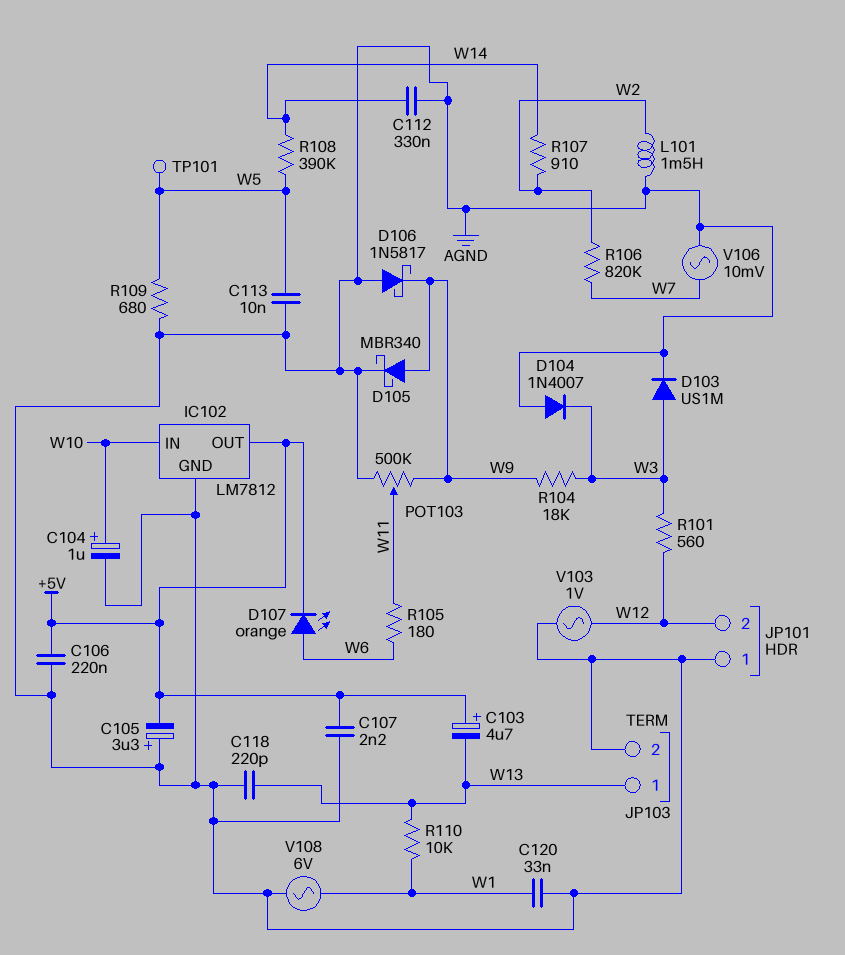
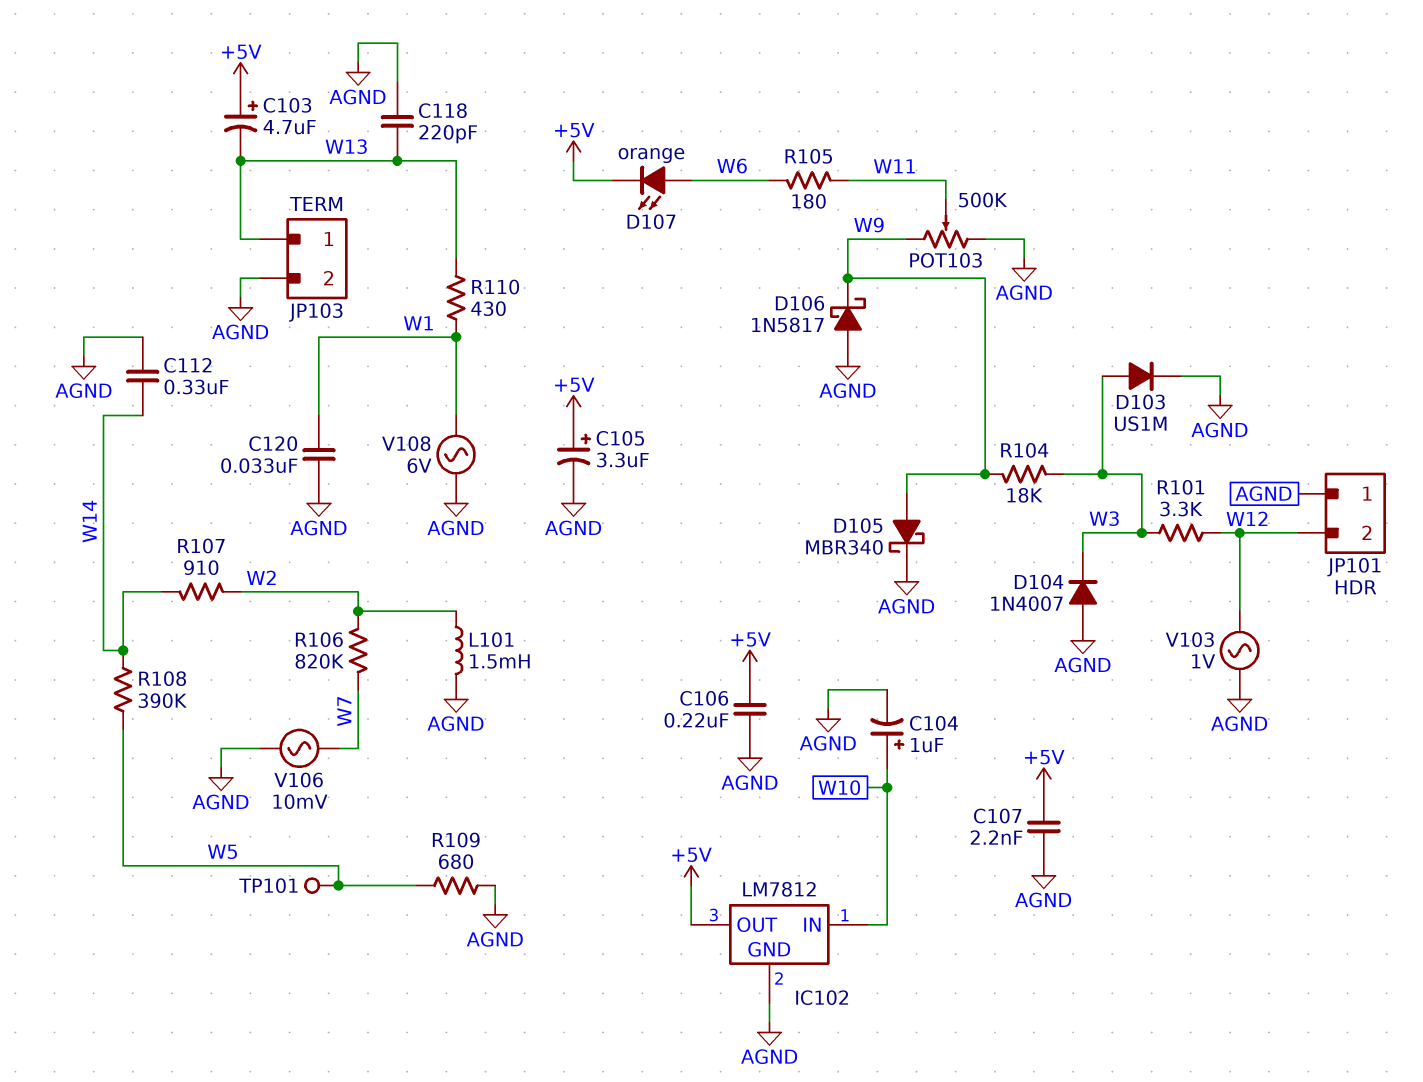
C105: 3.3uF (plus AGND, minus +5V) -> 3.3uF (plus +5V, minus AGND)
C113: 10nF (AGND, W5) -> none
R101: 560 (W3, W12) -> 3.3k (W3, W12)
R110: 10k (W1, W13) -> 430 (W1, W13)

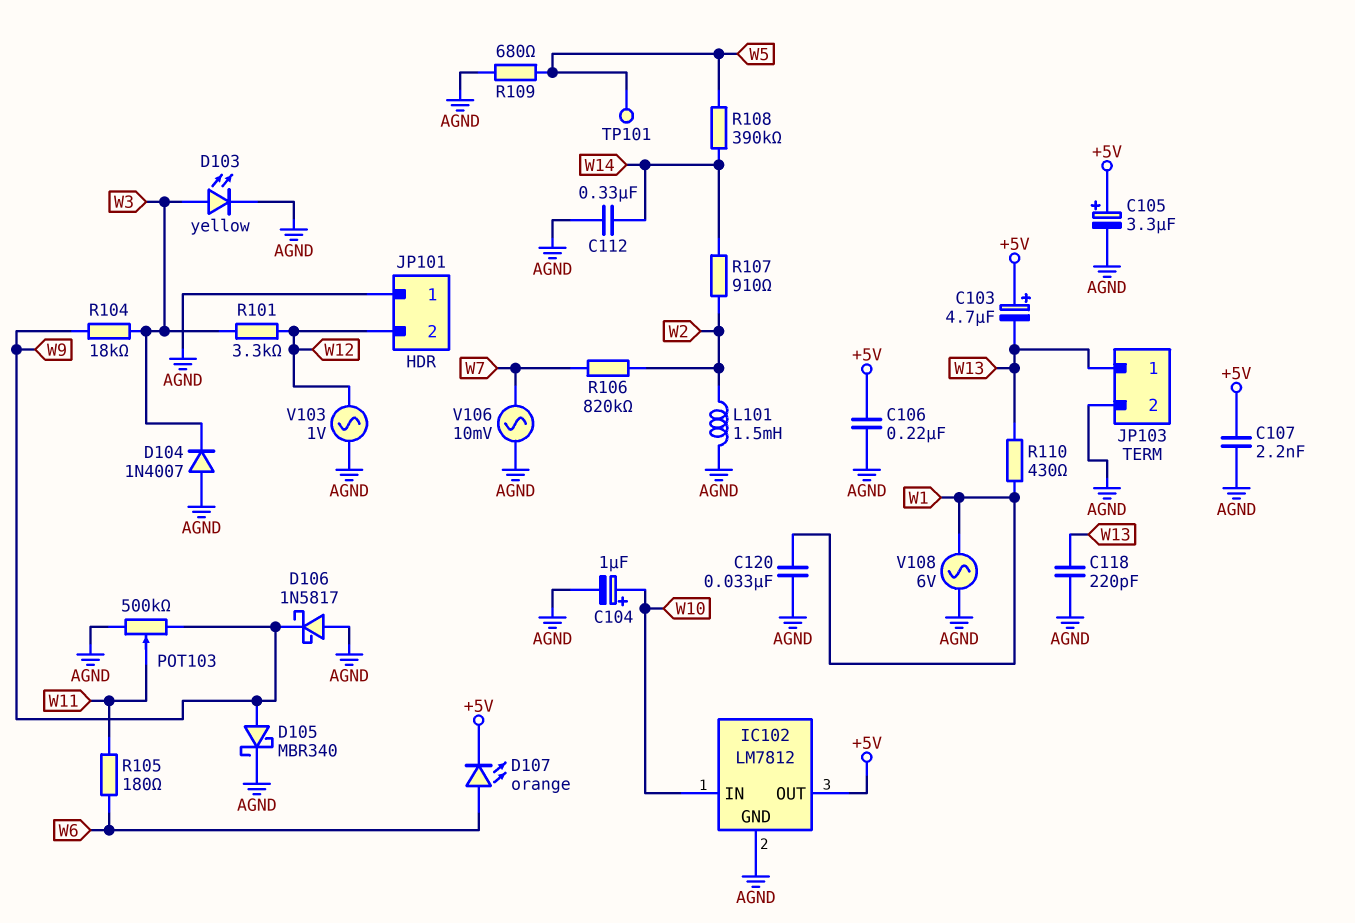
D103: diode US1M (A W3, K AGND) -> LED yellow (A W3, K AGND)

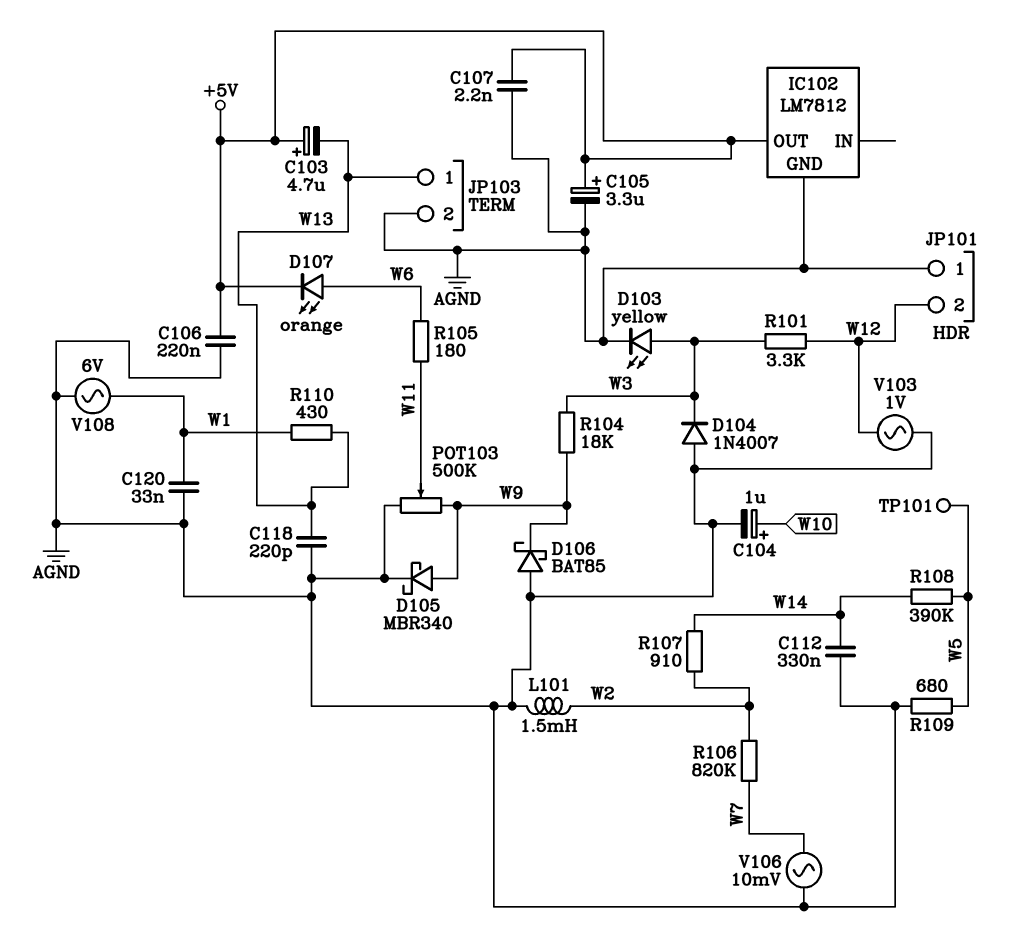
D106: schottky 1N5817 (A AGND, K W9) -> schottky BAT85 (A AGND, K W9)
IC102 pin IN: W10 -> none

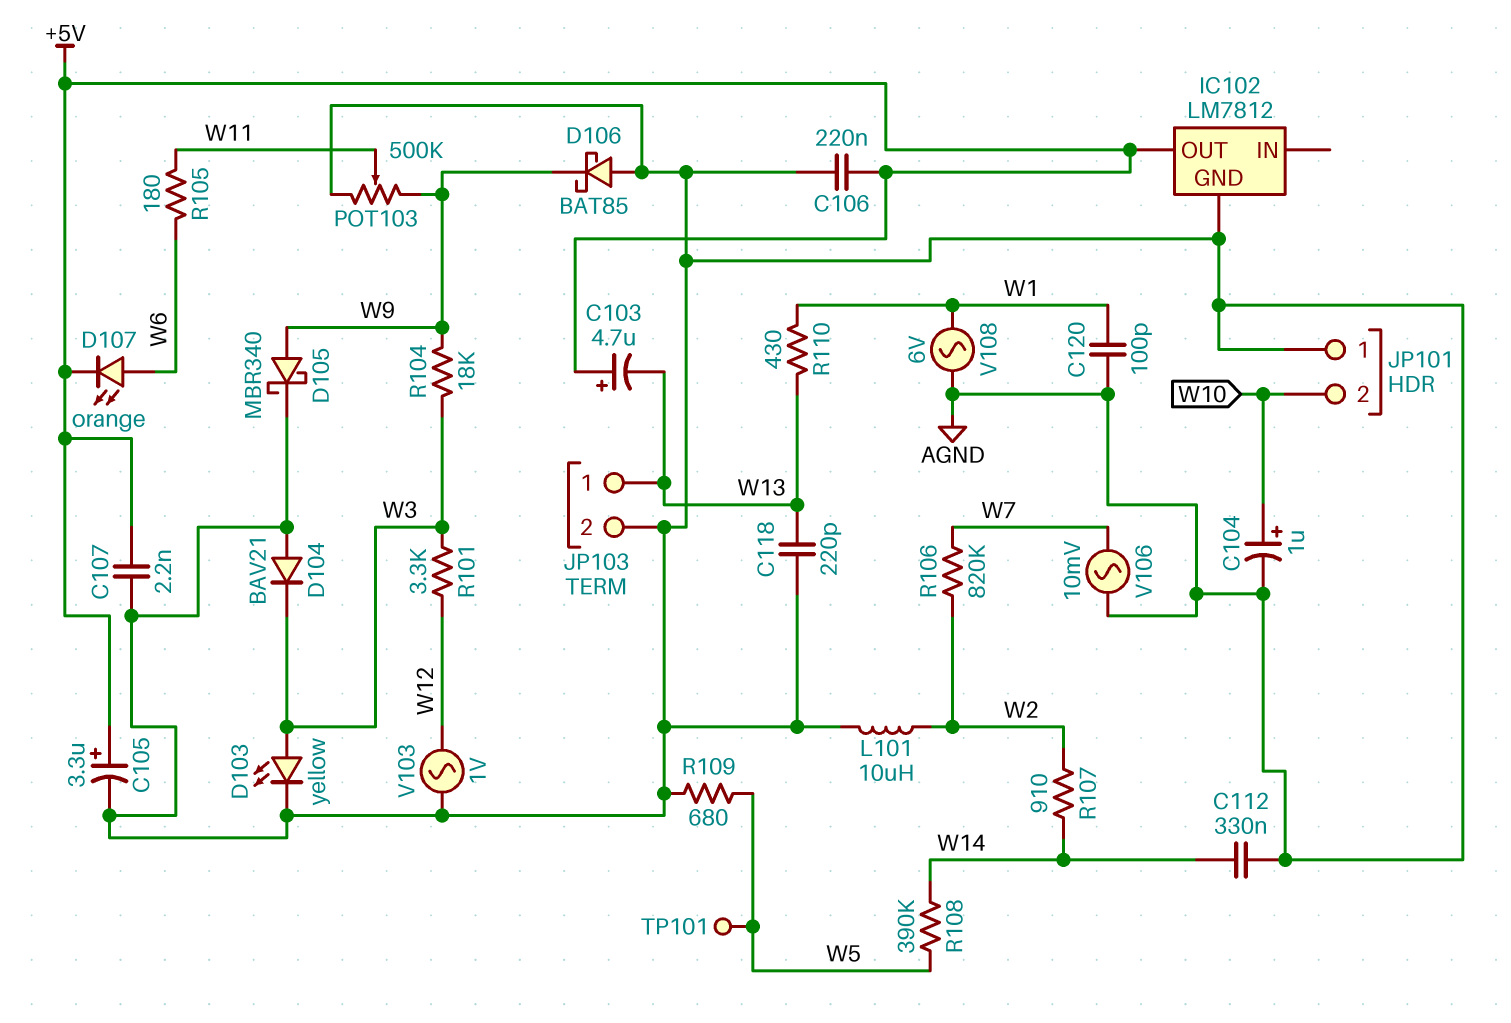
C120: 33nF (AGND, W1) -> 100pF (AGND, W1)
D104: diode 1N4007 (A AGND, K W3) -> diode BAV21 (A AGND, K W3)
JP101 pin 2: W12 -> W10
L101: 1.5mH (AGND, W2) -> 10uH (AGND, W2)

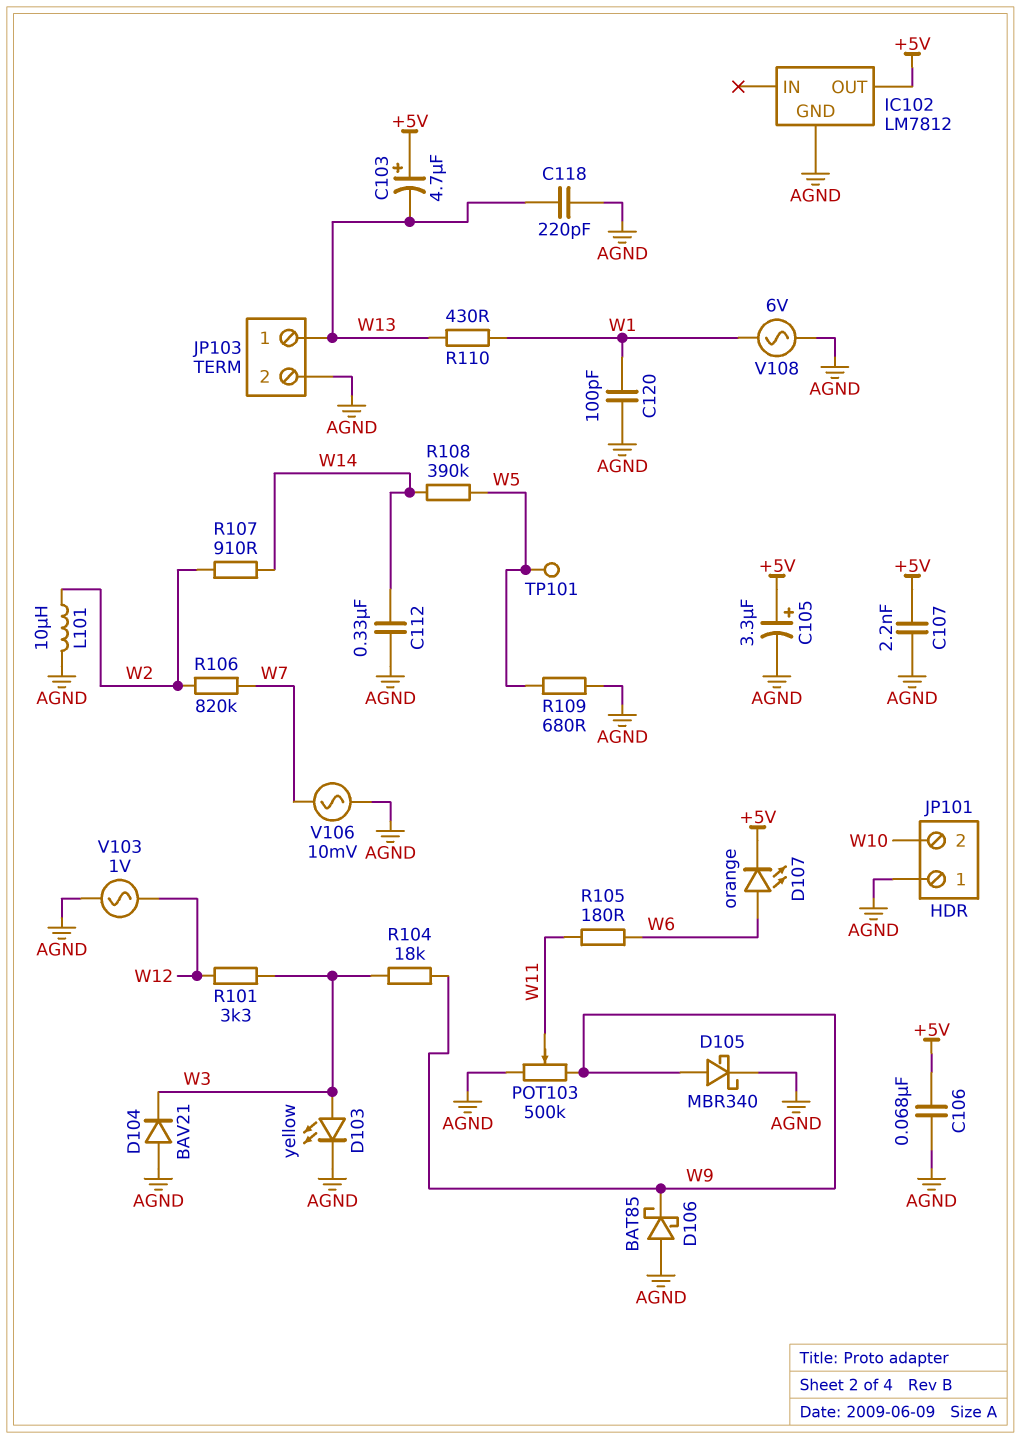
C104: 1uF (plus W10, minus AGND) -> none
C106: 220nF (+5V, AGND) -> 68nF (+5V, AGND)

